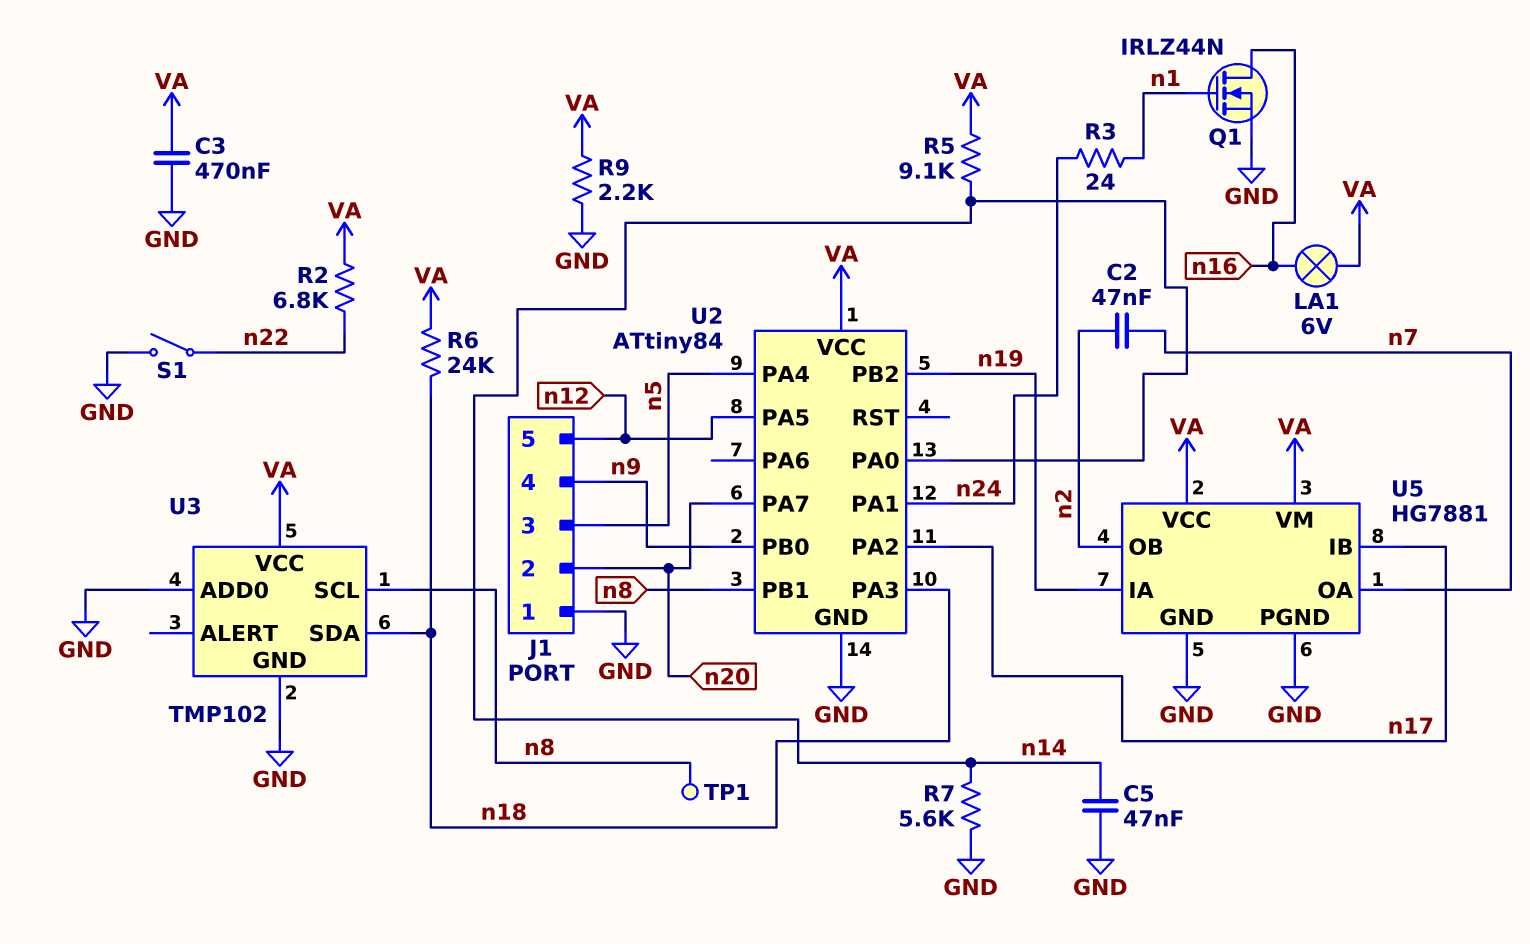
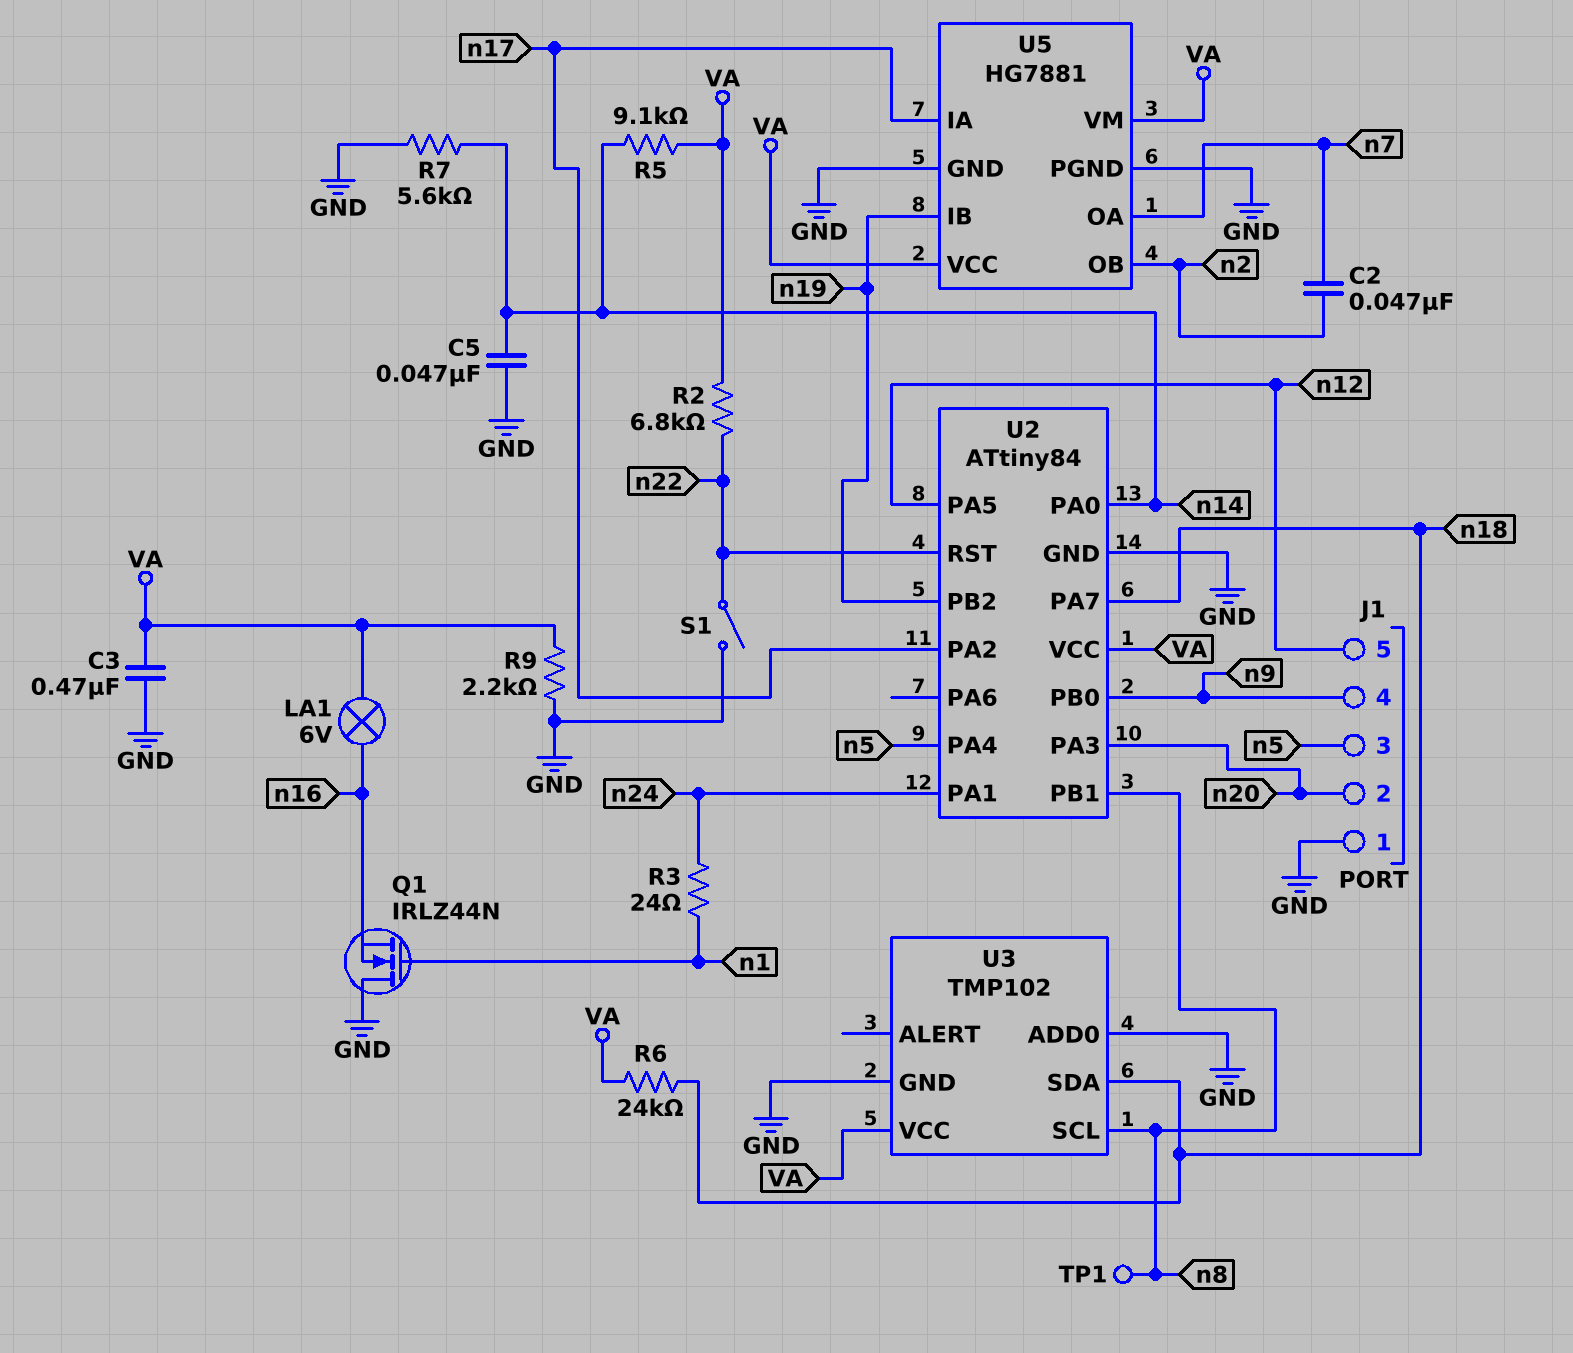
Q1: NMOS IRLZ44N (G n1, D n16, S GND) -> NMOS IRLZ44N (G n1, D GND, S n16)
U2 pin PA3: n18 -> n20
U2 pin PA7: n20 -> n18
U2 pin RST: none -> n22
U5 pin IA: n19 -> n17
U5 pin IB: n17 -> n19

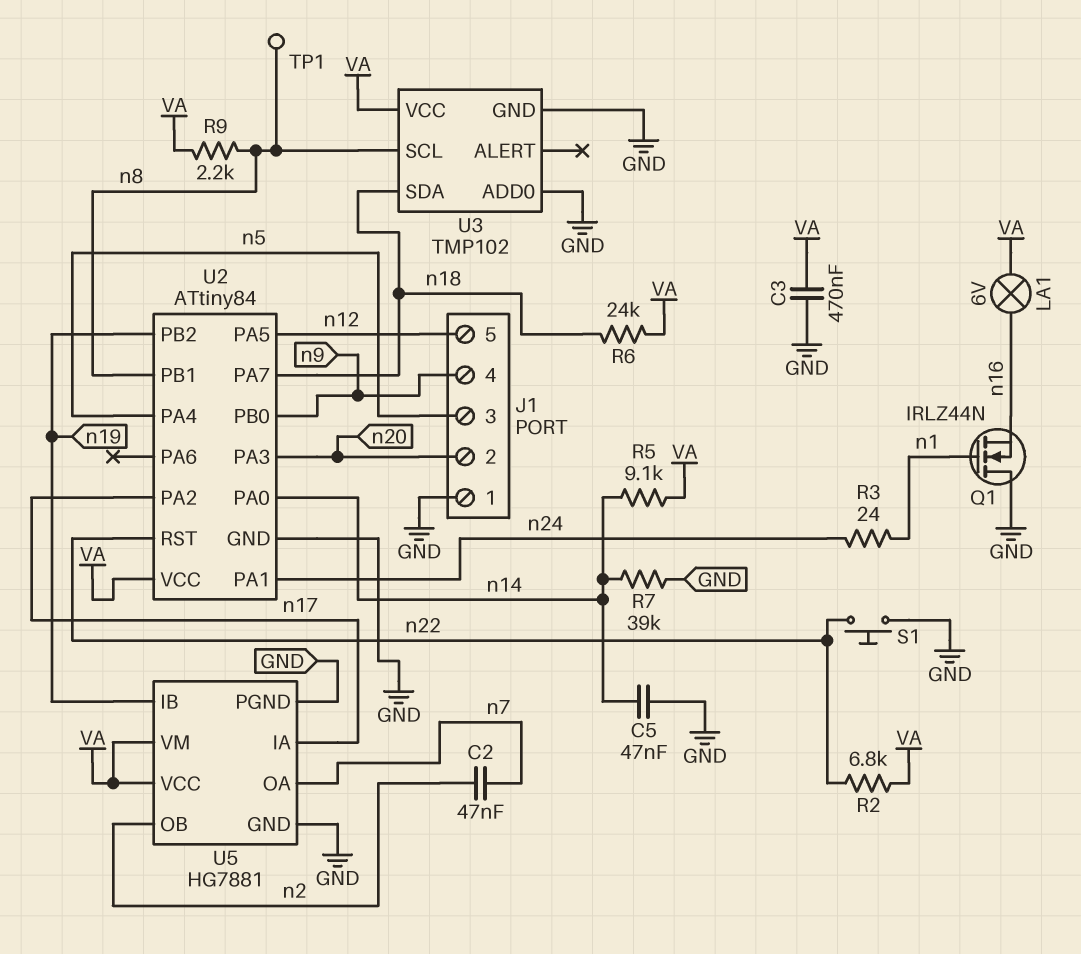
R7: 5.6k (GND, n14) -> 39k (GND, n14)
R9: 2.2k (GND, VA) -> 2.2k (VA, n8)
S1: switch (GND, n22) -> button (GND, n22)

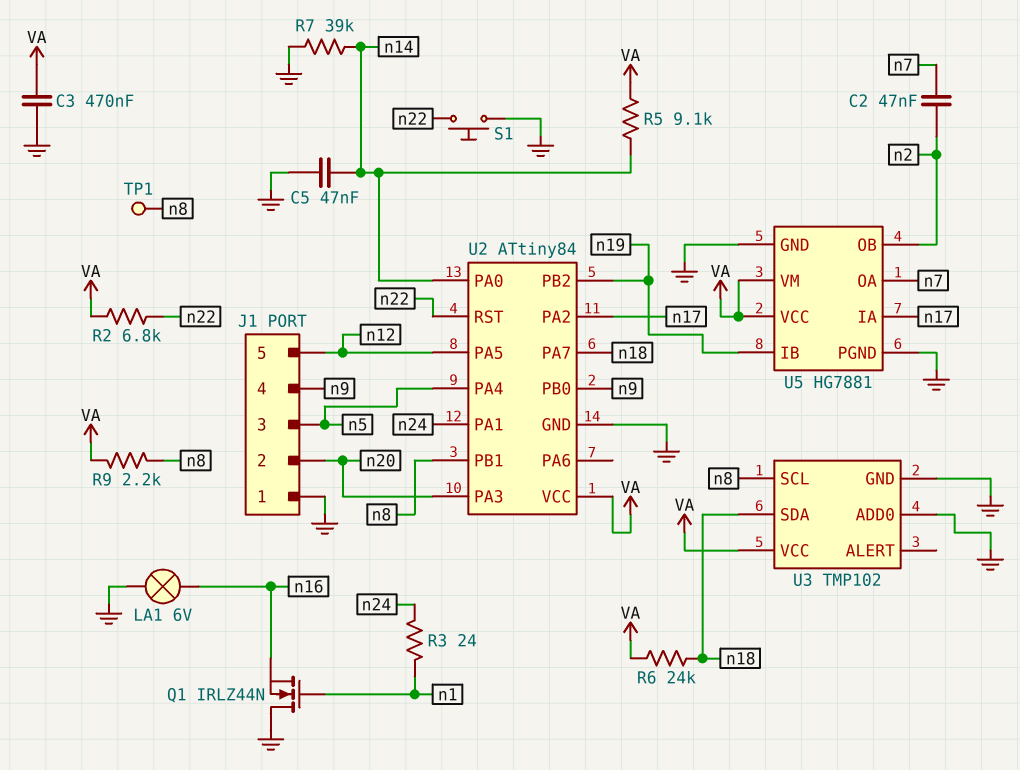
LA1: lamp 6V (VA, n16) -> lamp 6V (GND, n16)

